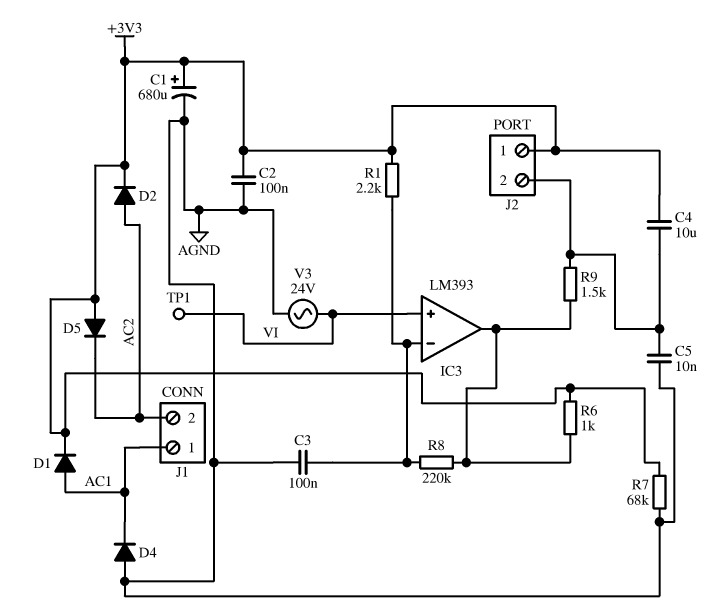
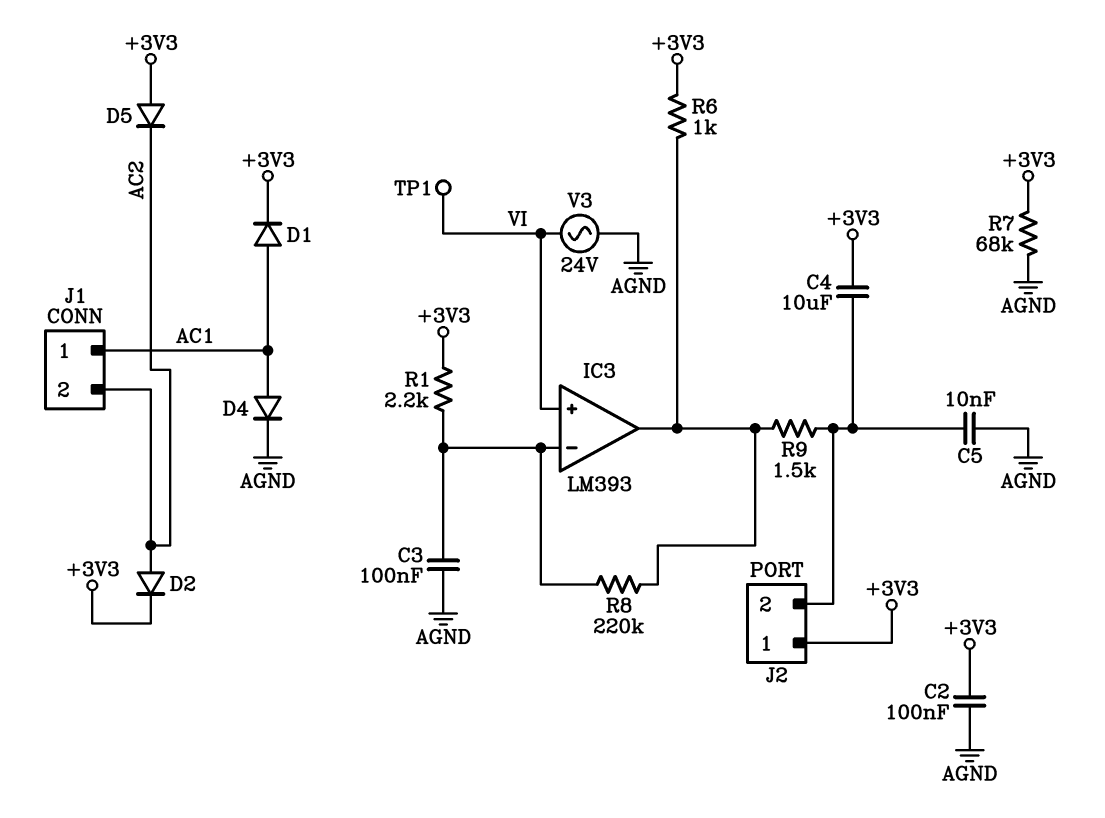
C1: 680uF (plus +3V3, minus AGND) -> none
D4: diode (A AGND, K AC1) -> diode (A AC1, K AGND)

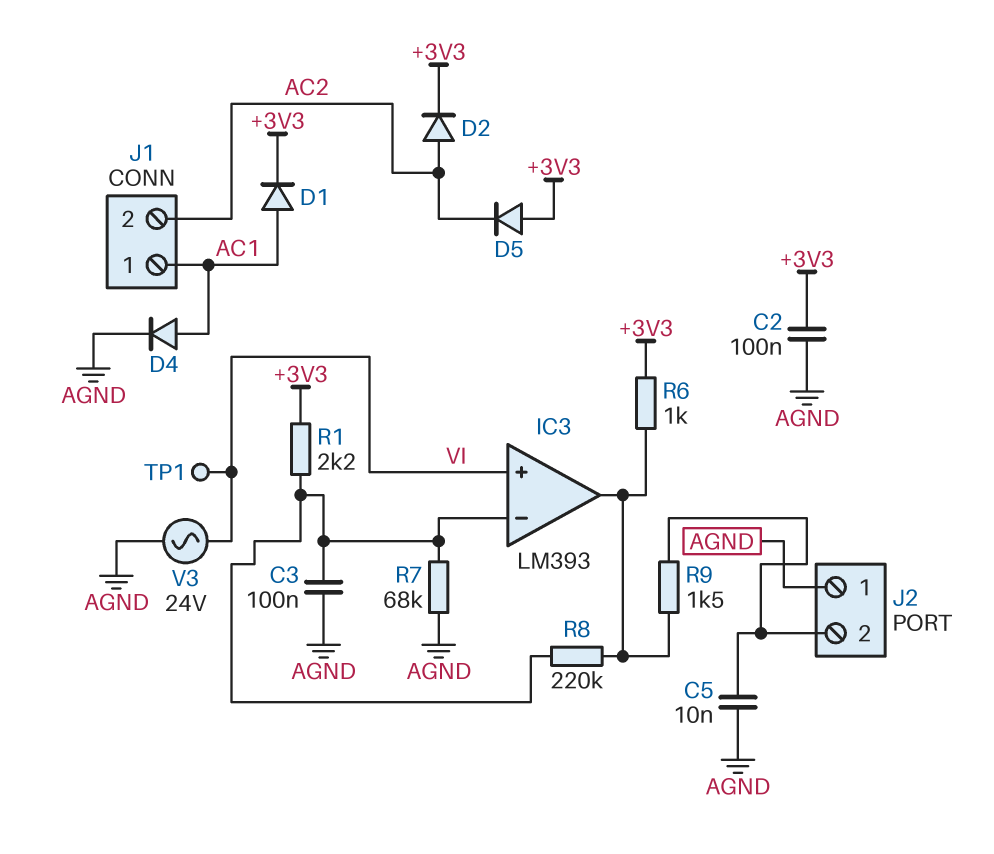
C4: 10uF (+3V3, J2/2) -> none
J2 pin 1: +3V3 -> AGND
R7: 68k (+3V3, AGND) -> 68k (AGND, IC3/in-)

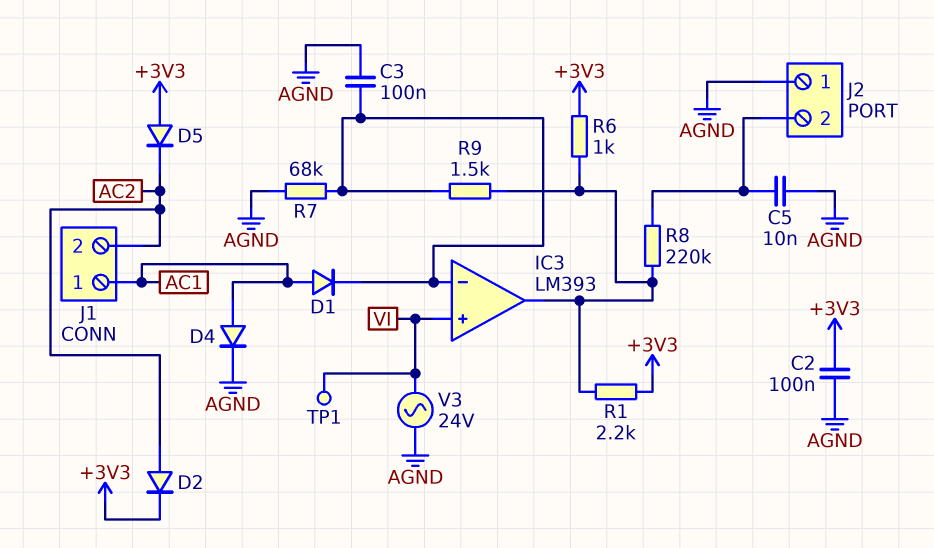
D1: diode (A AC1, K +3V3) -> diode (A AC1, K IC3/in-)
R1: 2.2k (+3V3, IC3/in-) -> 2.2k (+3V3, IC3/out)
R8: 220k (IC3/in-, IC3/out) -> 220k (IC3/out, J2/2)
R9: 1.5k (IC3/out, J2/2) -> 1.5k (IC3/in-, IC3/out)

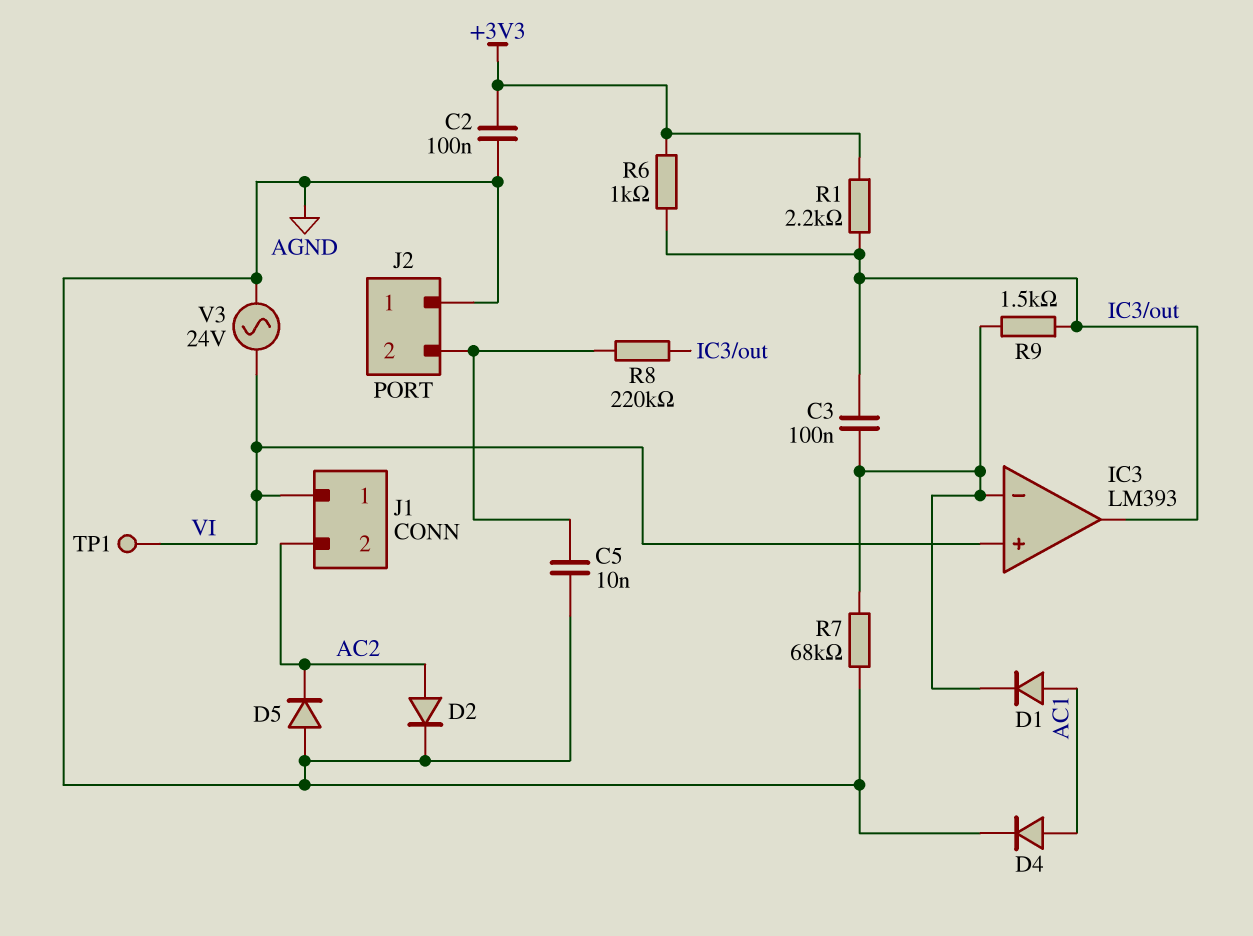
C3: 100nF (AGND, IC3/in-) -> 100nF (IC3/in-, IC3/out)
D2: diode (A AC2, K +3V3) -> diode (A AC2, K AGND)
D5: diode (A +3V3, K AC2) -> diode (A AGND, K AC2)
J1 pin 1: AC1 -> VI

